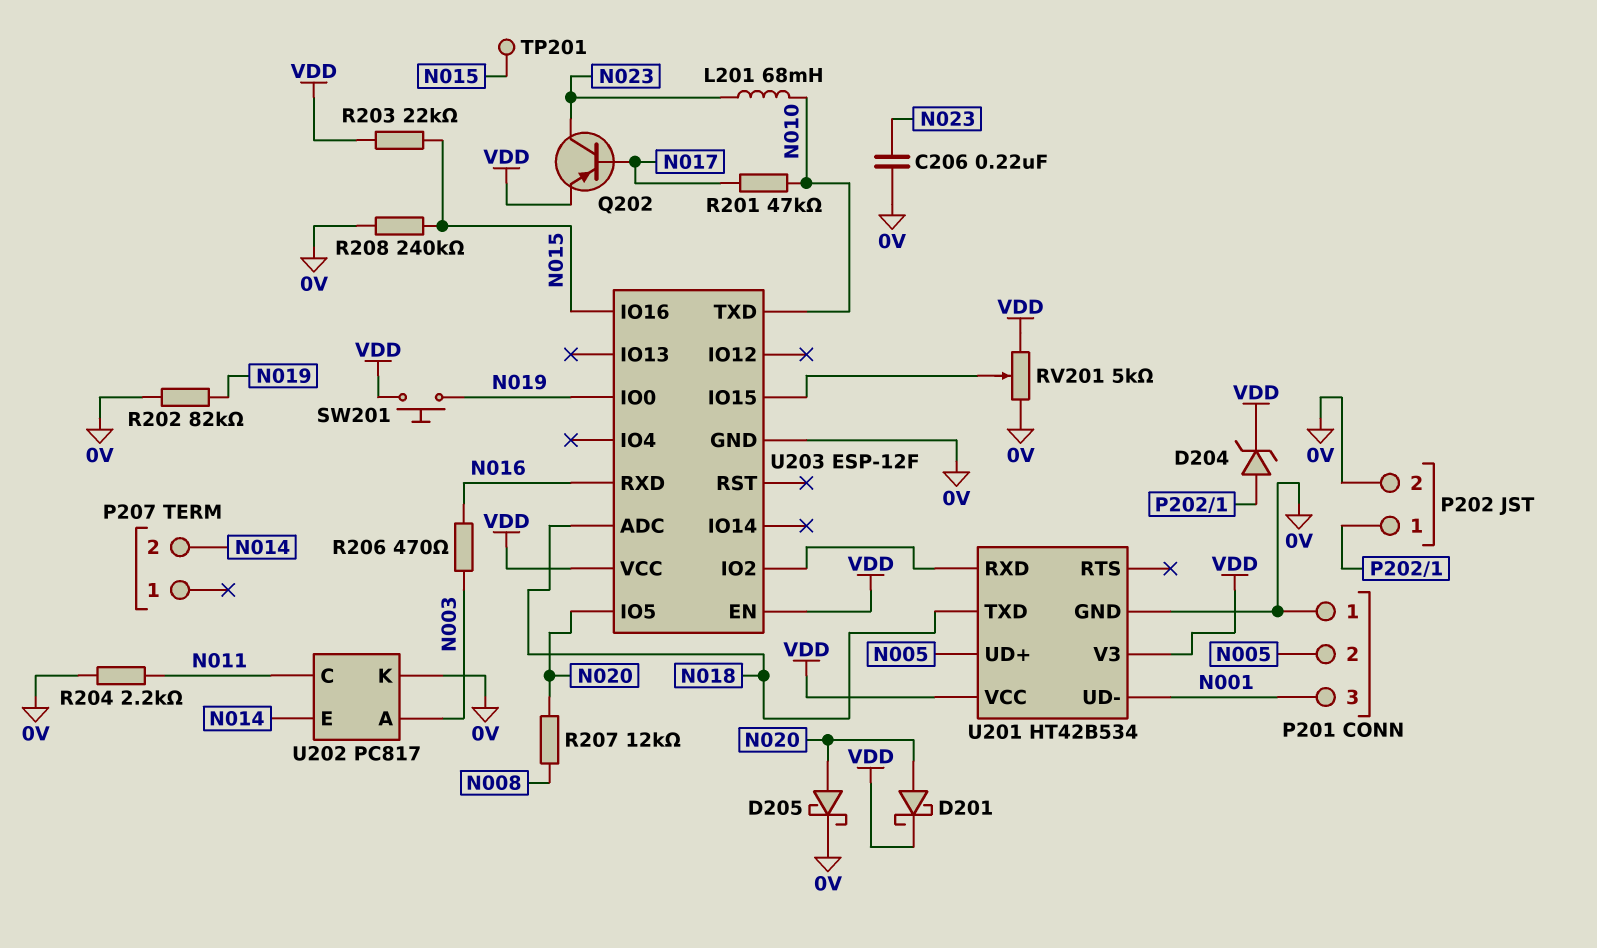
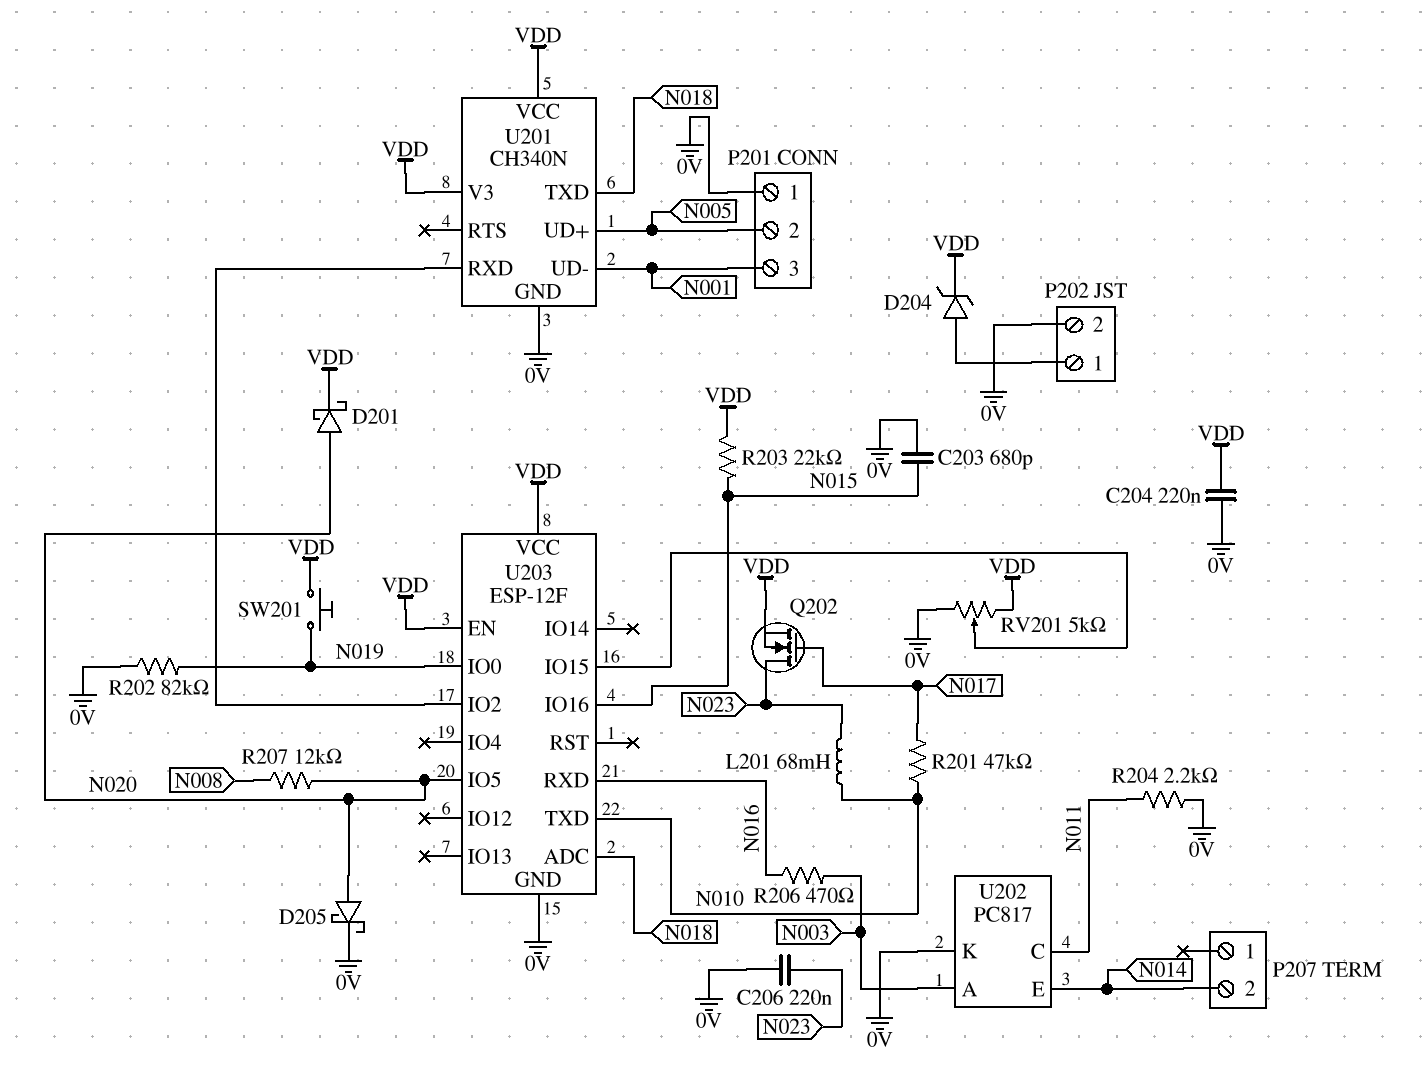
C203: none -> 680pF (0V, N015)
C204: none -> 220nF (0V, VDD)
Q202: PNP (B N017, C N023, E VDD) -> NMOS (G N017, D N023, S VDD)
R208: 240k (0V, N015) -> none
TP201: test point (N015) -> none
U201: HT42B534 -> CH340N

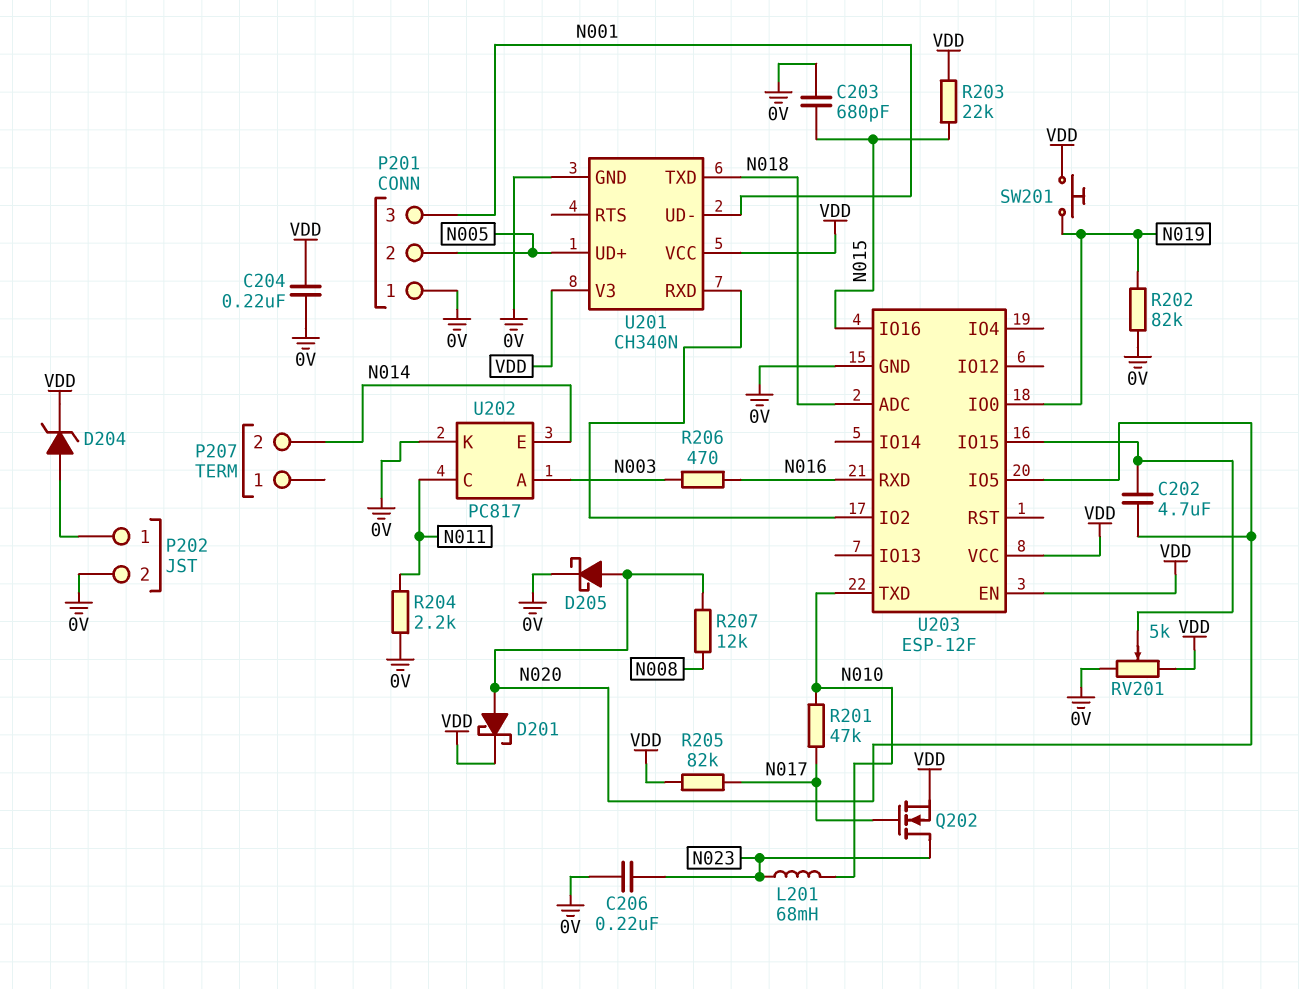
C202: none -> 4.7uF (N020, U203/IO15)
R205: none -> 82k (N017, VDD)

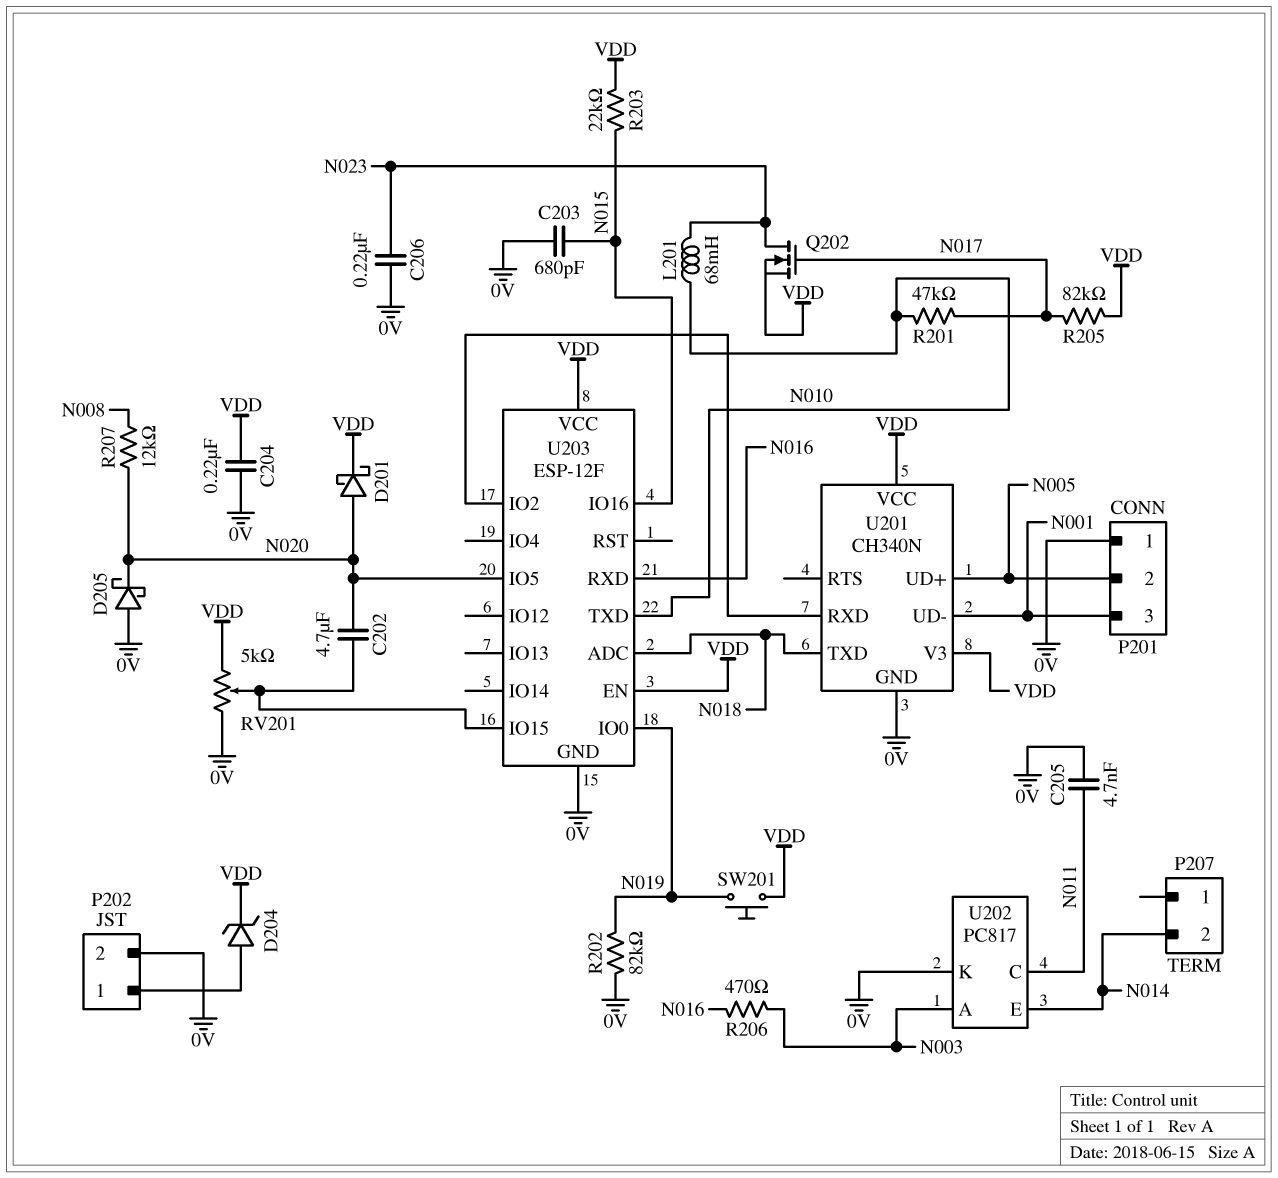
C205: none -> 4.7nF (0V, N011)
D205: schottky (A N020, K 0V) -> schottky (A 0V, K N020)
R204: 2.2k (0V, N011) -> none

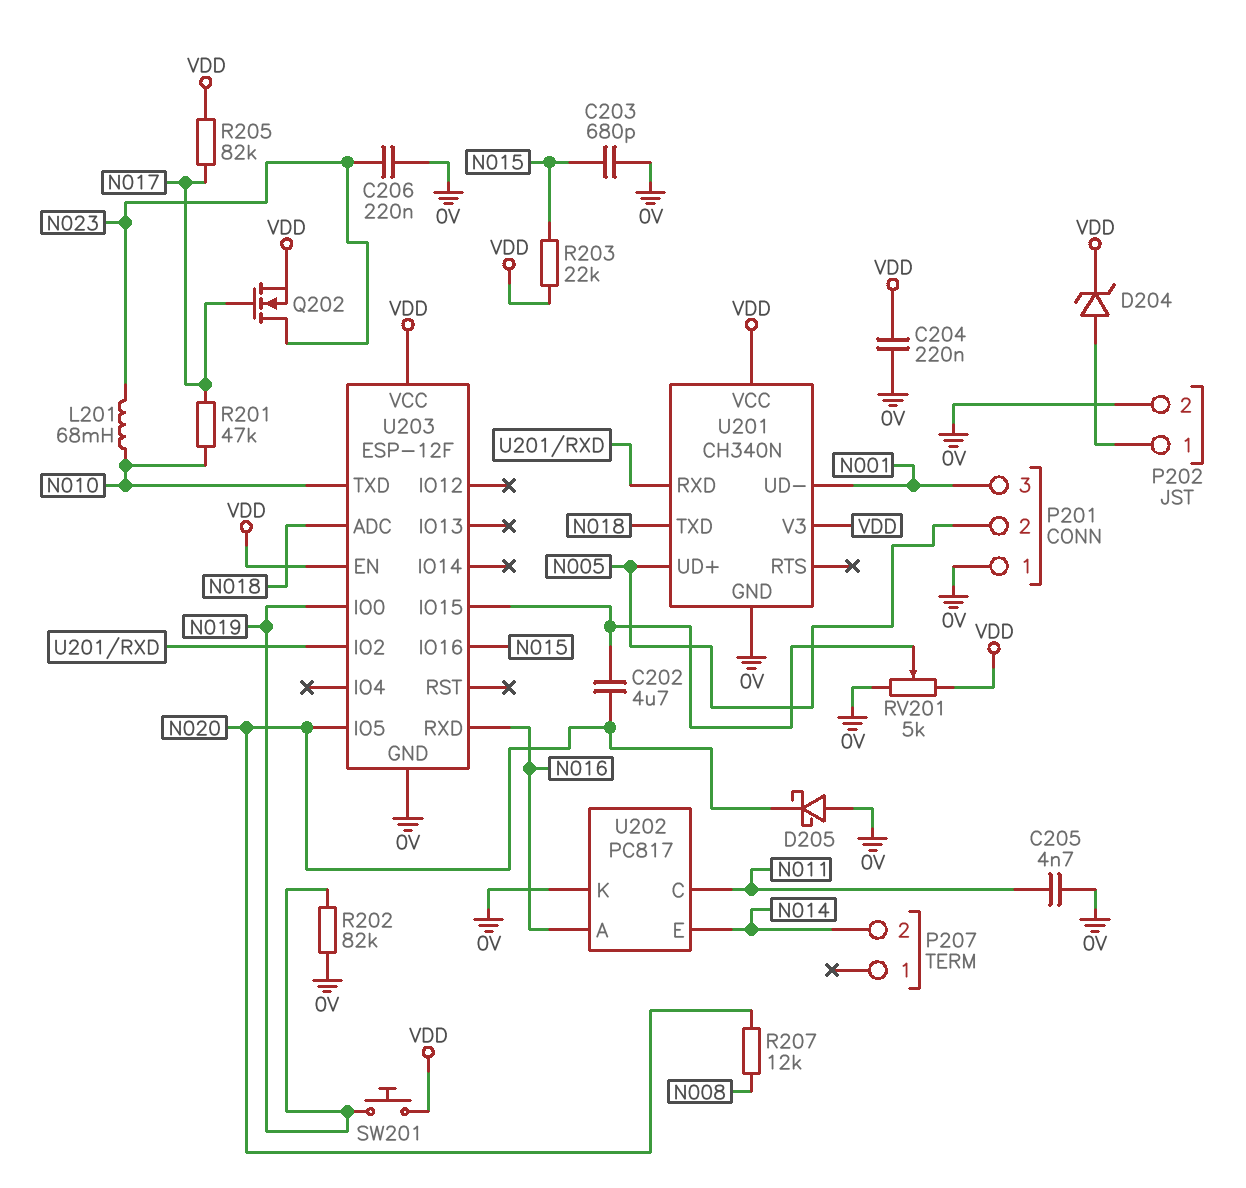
D201: schottky (A N020, K VDD) -> none
R206: 470 (N003, N016) -> none
U202 pin A: N003 -> N016

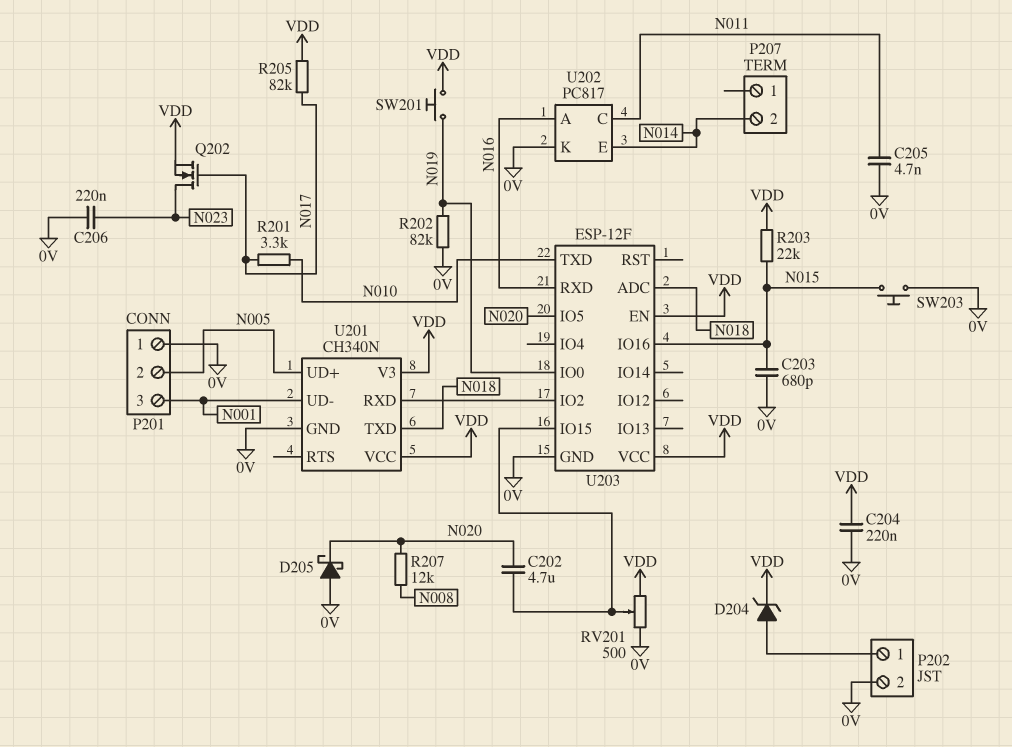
L201: 68mH (N010, N023) -> none
R201: 47k (N010, N017) -> 3.3k (N010, N017)
RV201: 5k (0V, VDD, wiper U203/IO15) -> 500 (0V, VDD, wiper U203/IO15)
SW203: none -> button (0V, N015)

